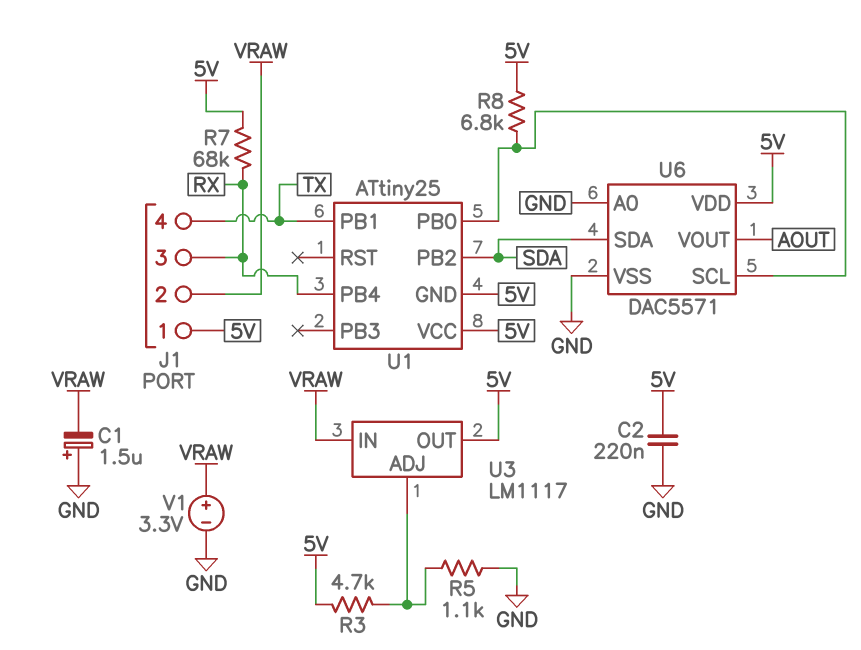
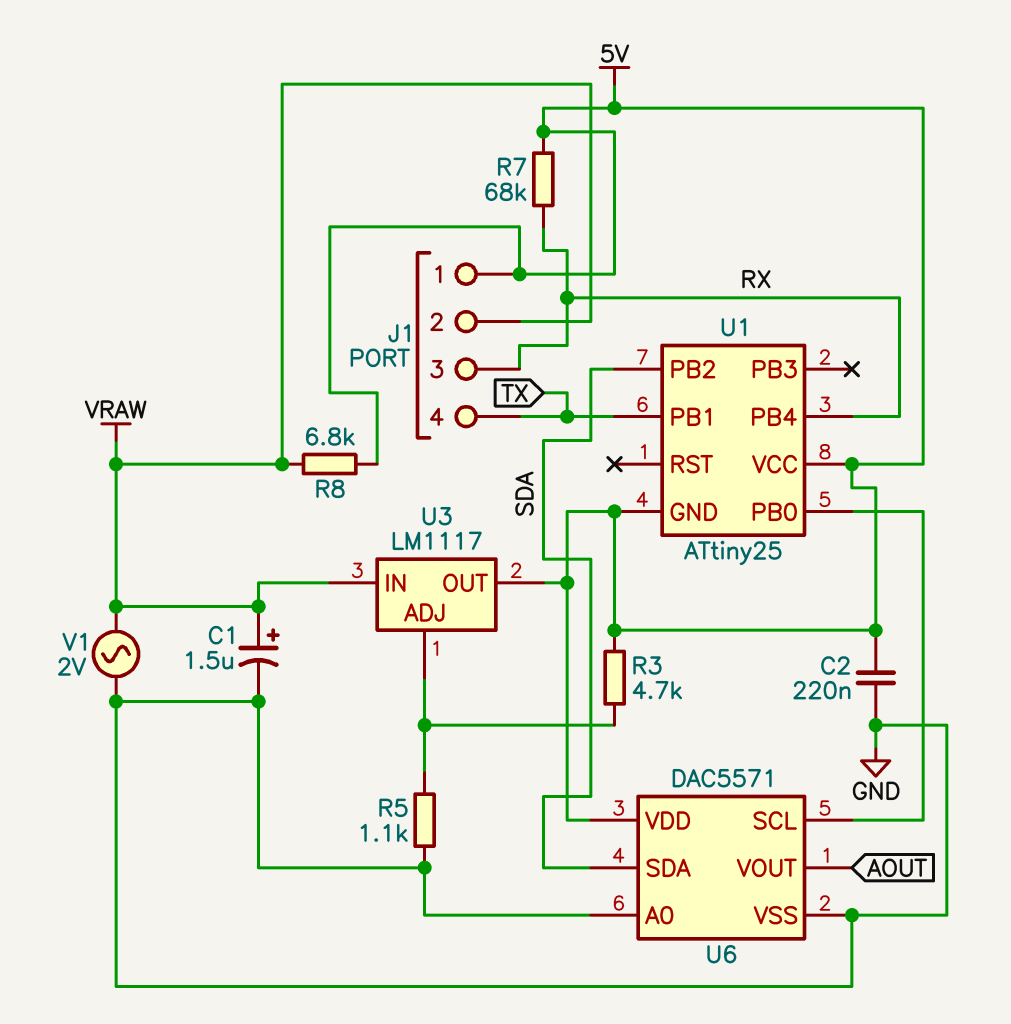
C1: 1.5uF (plus GND, minus VRAW) -> 1.5uF (plus VRAW, minus GND)
R8: 6.8k (5V, U1/PB0) -> 6.8k (5V, VRAW)
V1: 3.3V (plus VRAW, minus GND) -> AC 2V (GND, VRAW)

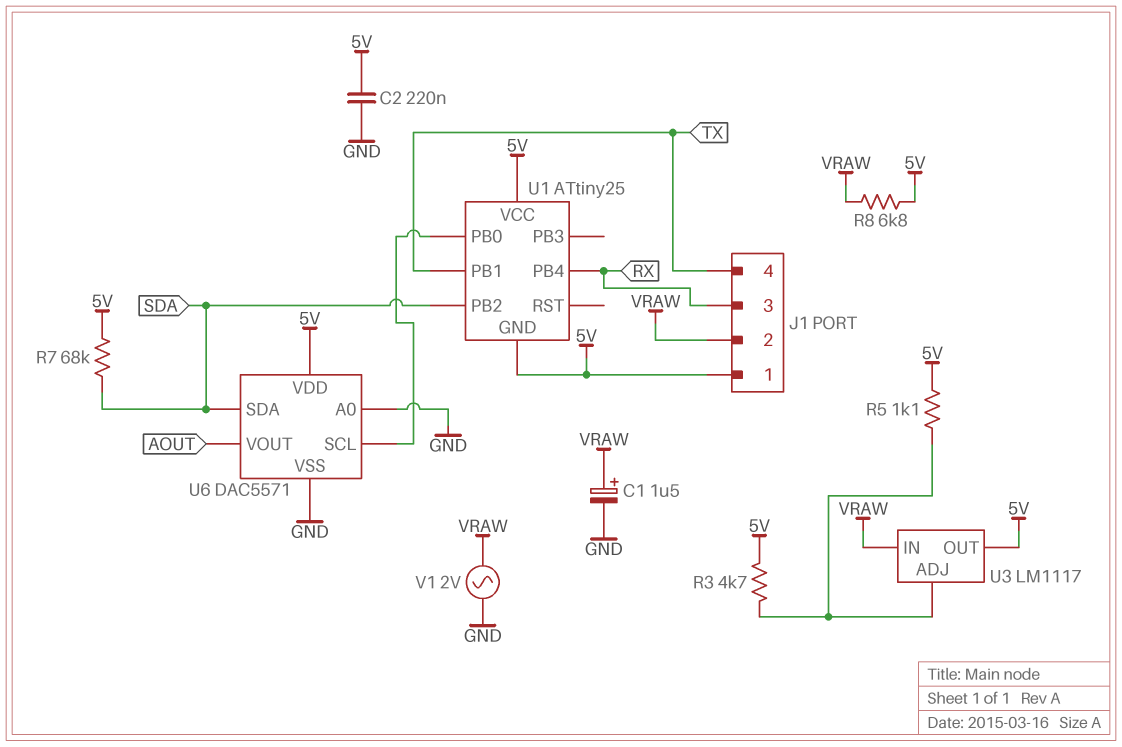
R5: 1.1k (GND, U3/ADJ) -> 1.1k (5V, U3/ADJ)
R7: 68k (5V, RX) -> 68k (5V, SDA)

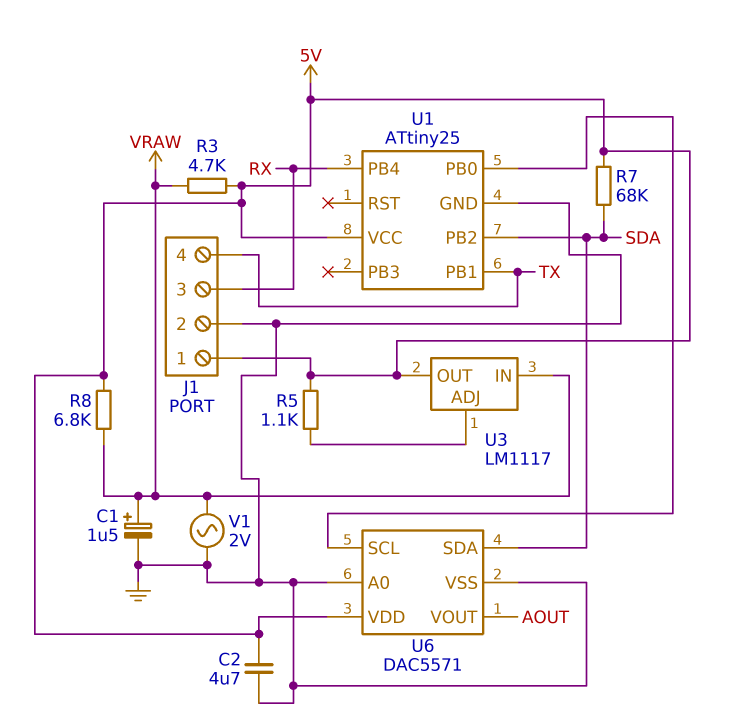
C2: 220nF (5V, GND) -> 4.7uF (5V, GND)
J1 pin 2: VRAW -> GND
R3: 4.7k (5V, U3/ADJ) -> 4.7k (5V, VRAW)
U1 pin GND: 5V -> GND

